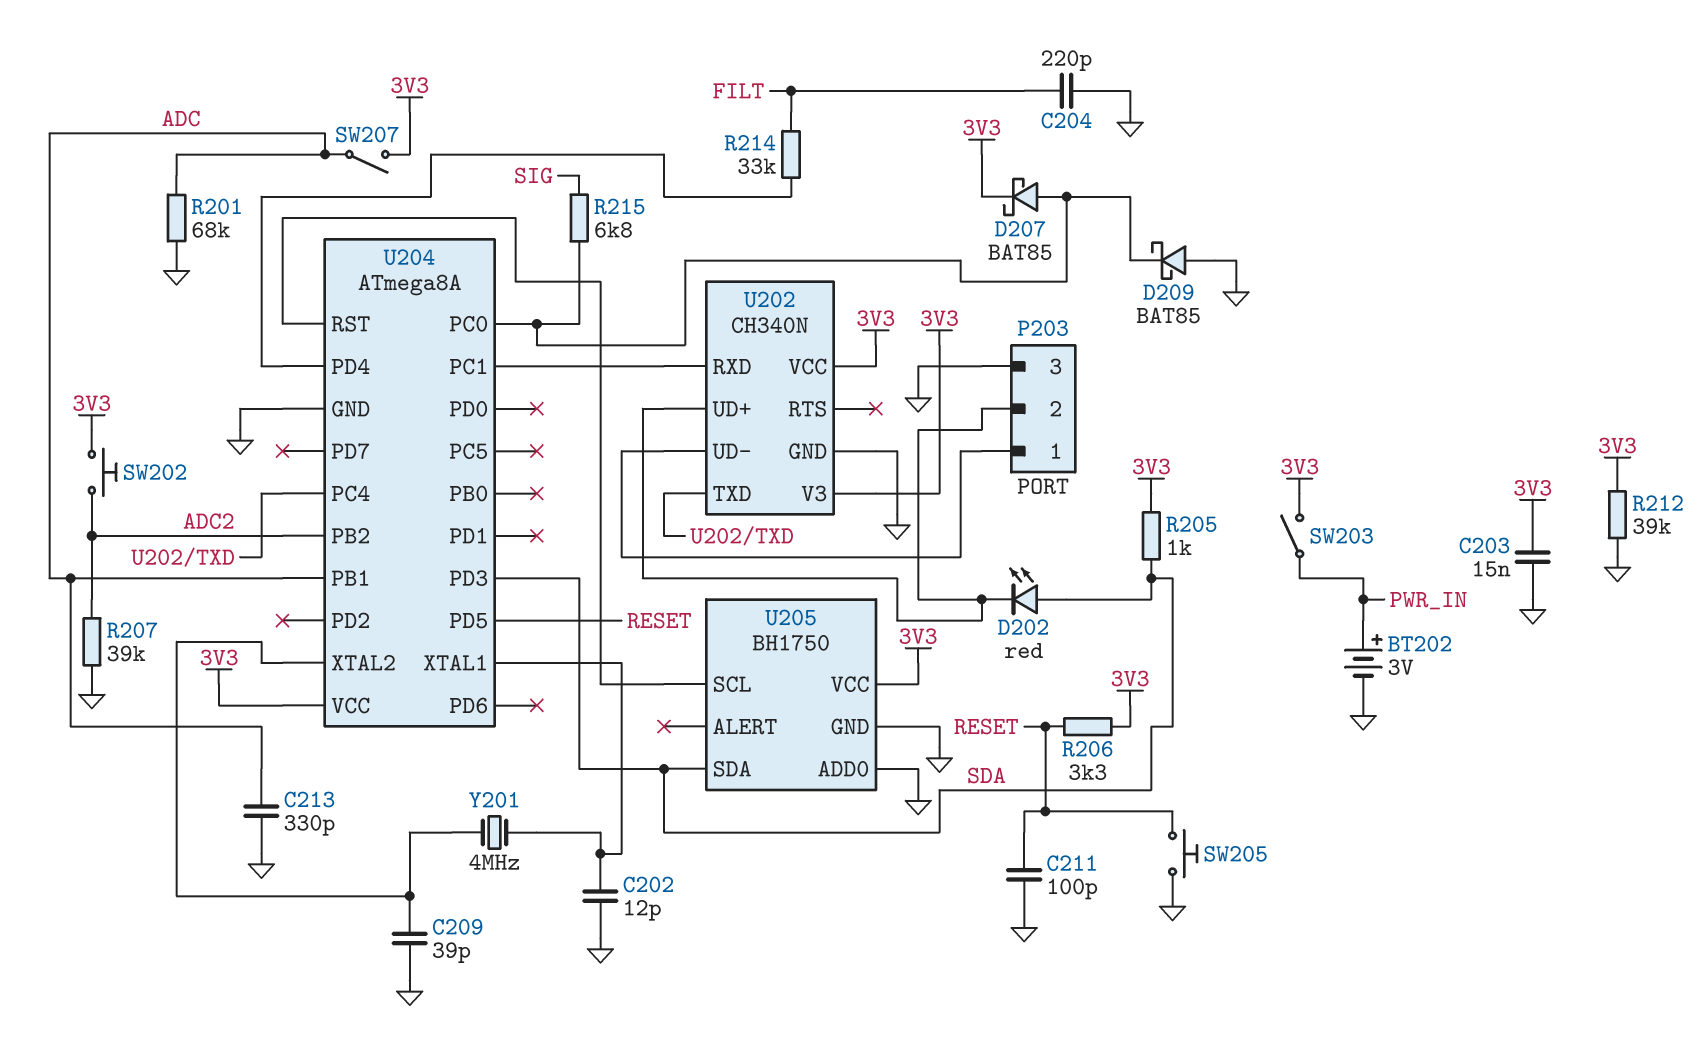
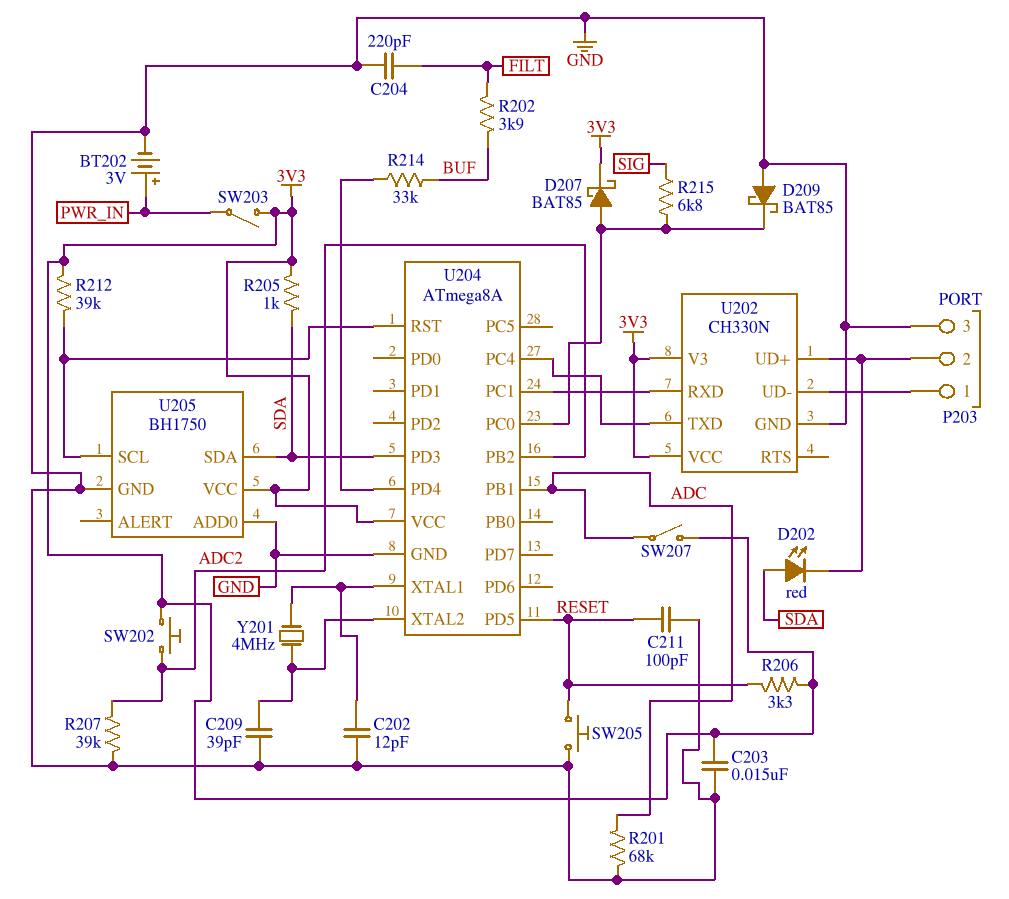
C213: 330pF (ADC, GND) -> none
R202: none -> 3.9k (BUF, FILT)
R212: 39k (3V3, GND) -> 39k (3V3, U204/RST)
R214: 33k (FILT, U204/PD4) -> 33k (BUF, U204/PD4)
U202: CH340N -> CH330N

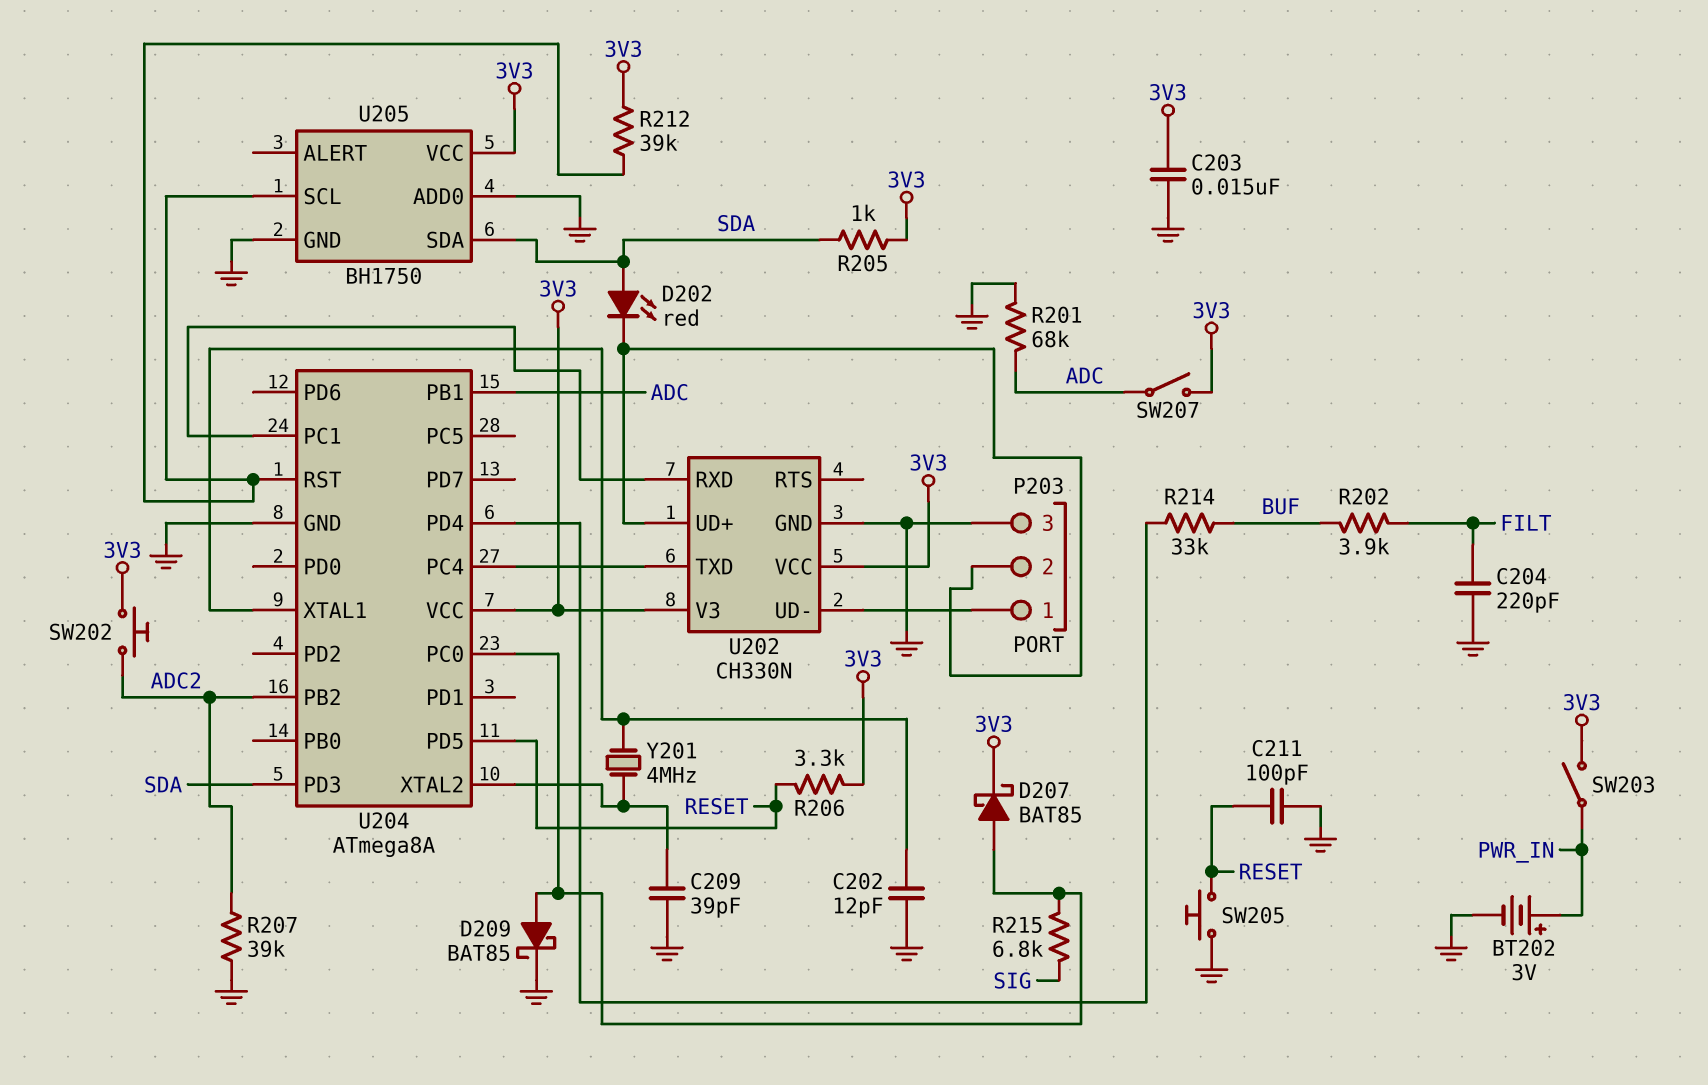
D209: schottky BAT85 (A GND, K U204/PC0) -> schottky BAT85 (A U204/PC0, K GND)

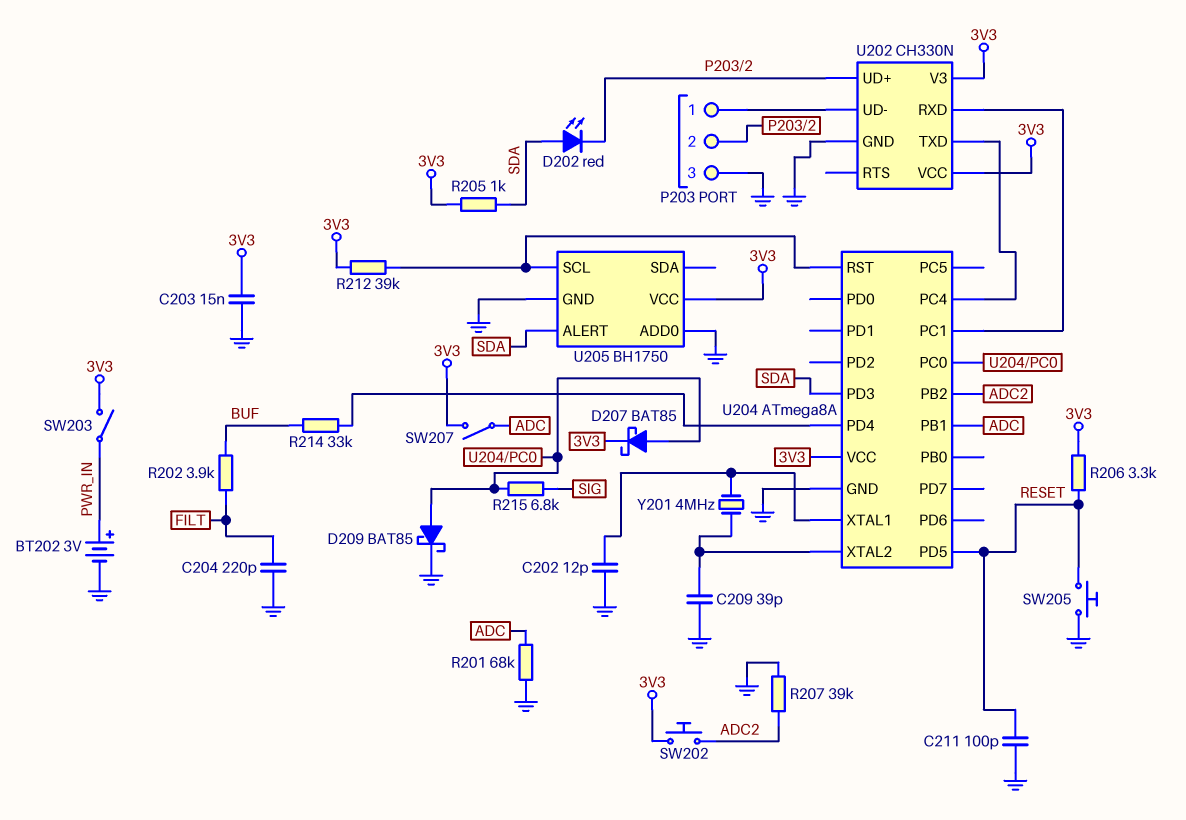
U205 pin ALERT: none -> SDA
U205 pin SDA: SDA -> none

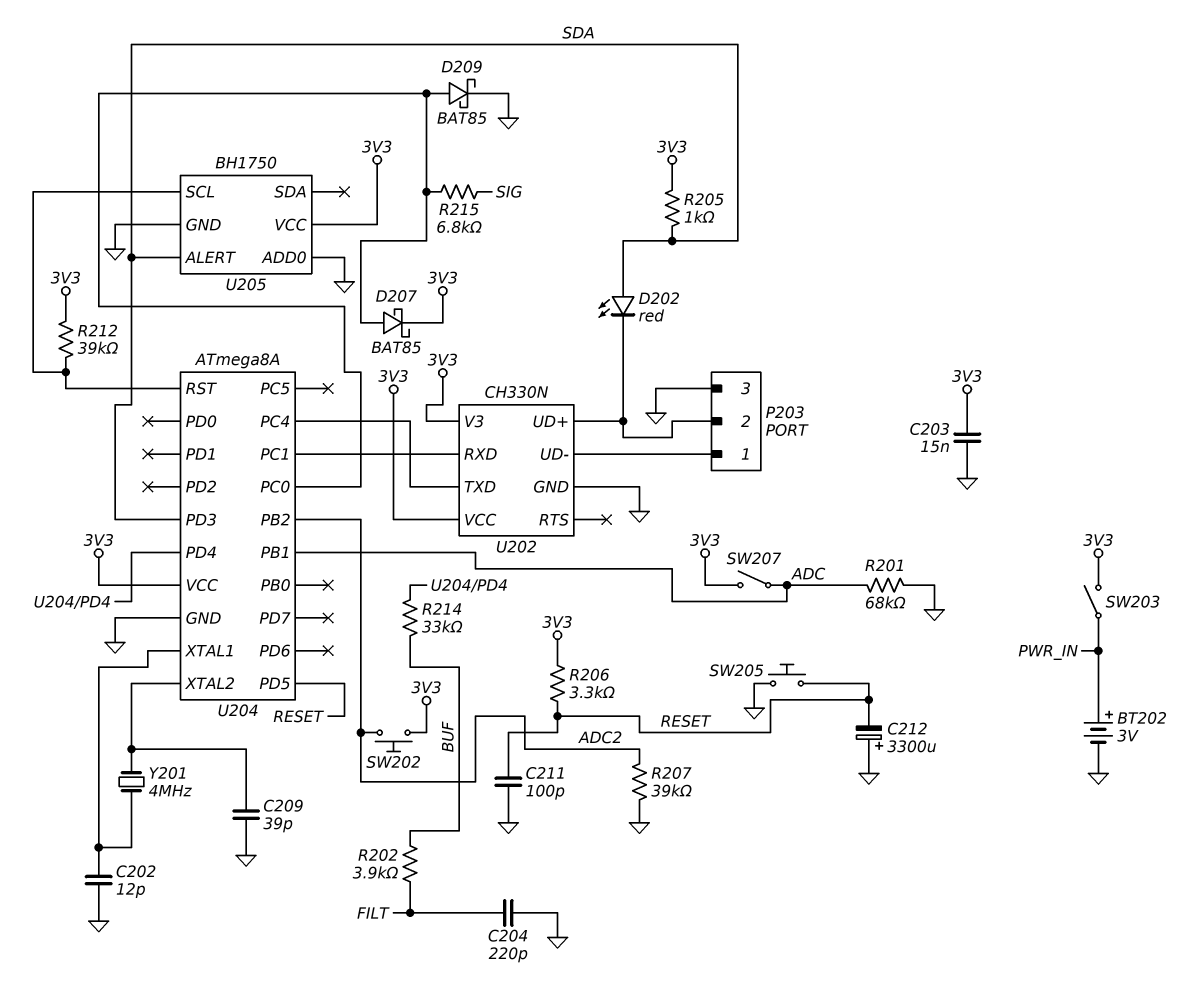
C212: none -> 3300uF (plus GND, minus RESET)

